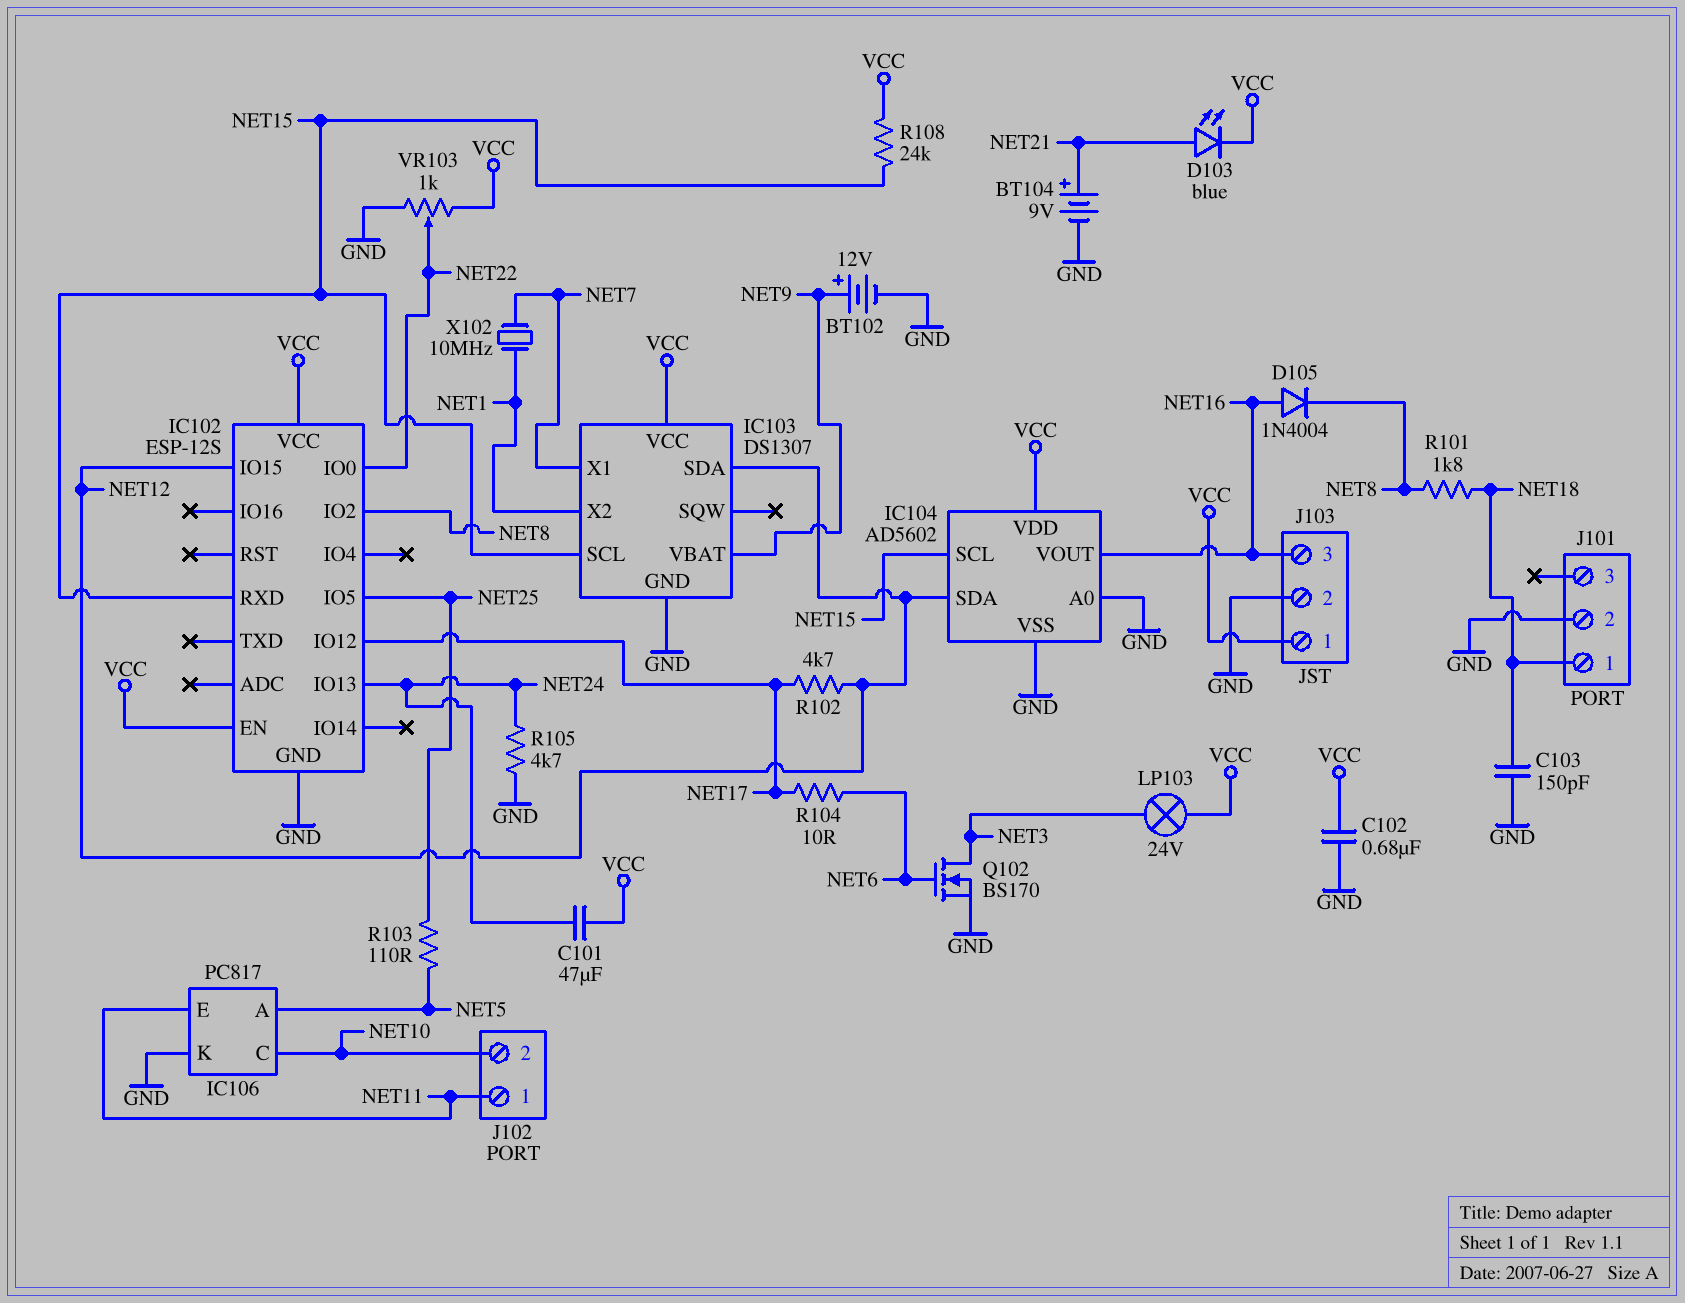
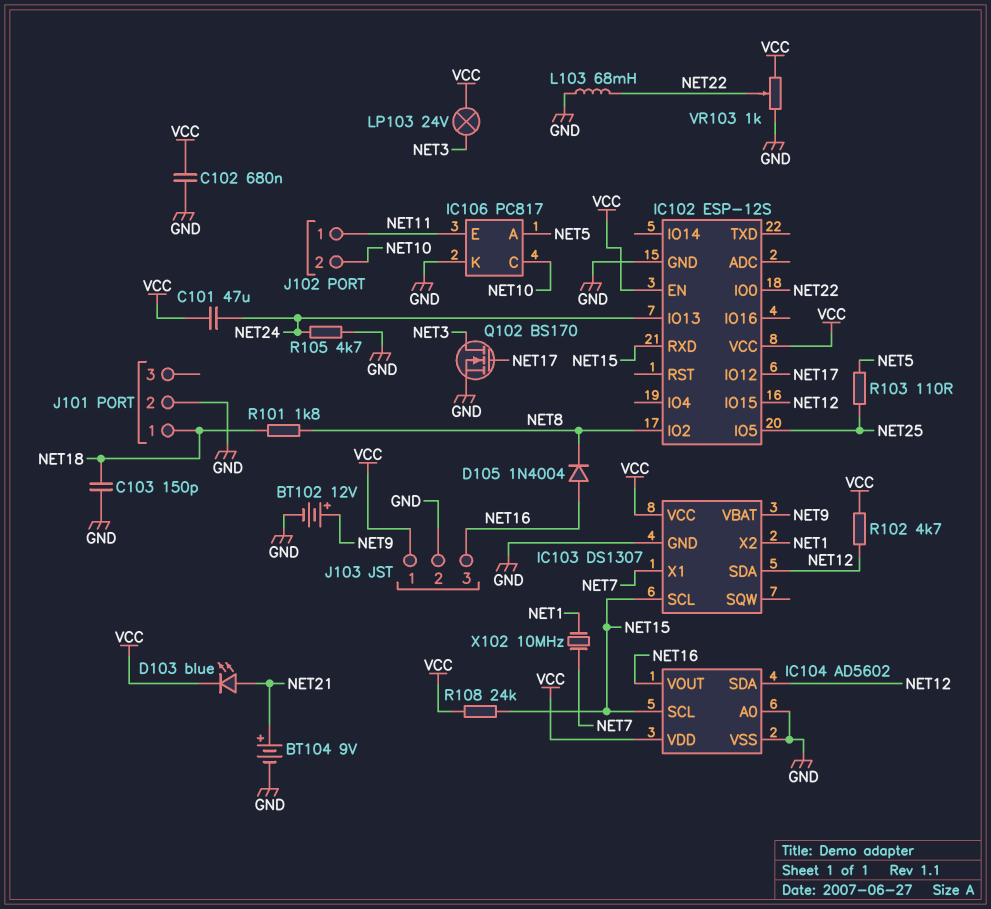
L103: none -> 68mH (GND, NET22)
Q102: NMOS BS170 (G NET6, D NET3, S GND) -> NMOS BS170 (G NET17, D NET3, S GND)
R102: 4.7k (NET12, NET17) -> 4.7k (NET12, VCC)
R104: 10 (NET6, NET17) -> none

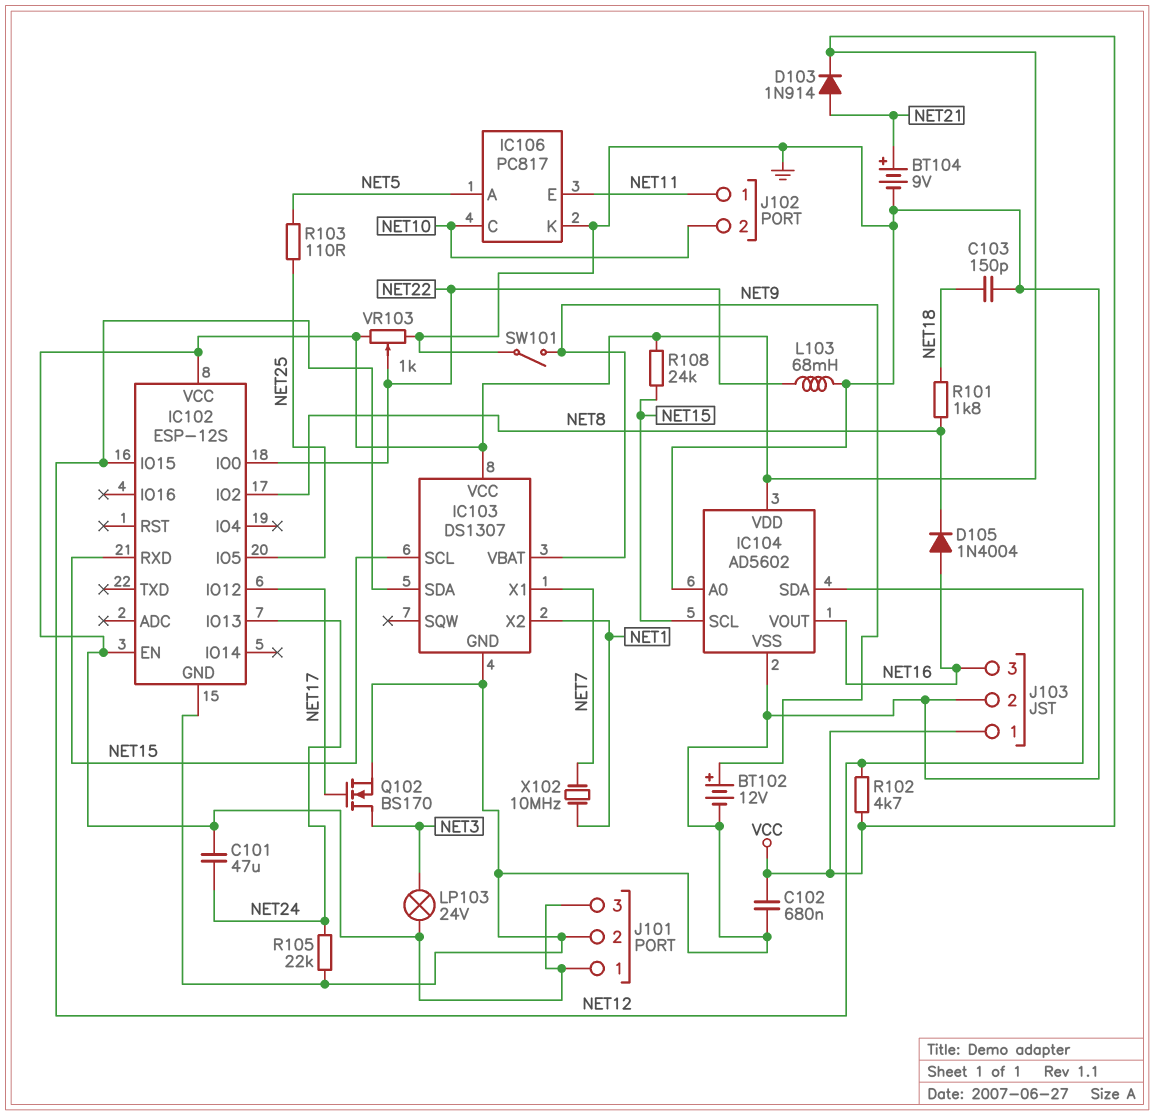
D103: LED blue (A NET21, K VCC) -> diode 1N914 (A NET21, K VCC)
J101 pin 1: NET18 -> VCC
J101 pin 3: none -> VCC
R105: 4.7k (GND, NET24) -> 22k (GND, NET24)
SW101: none -> switch (GND, NET9)

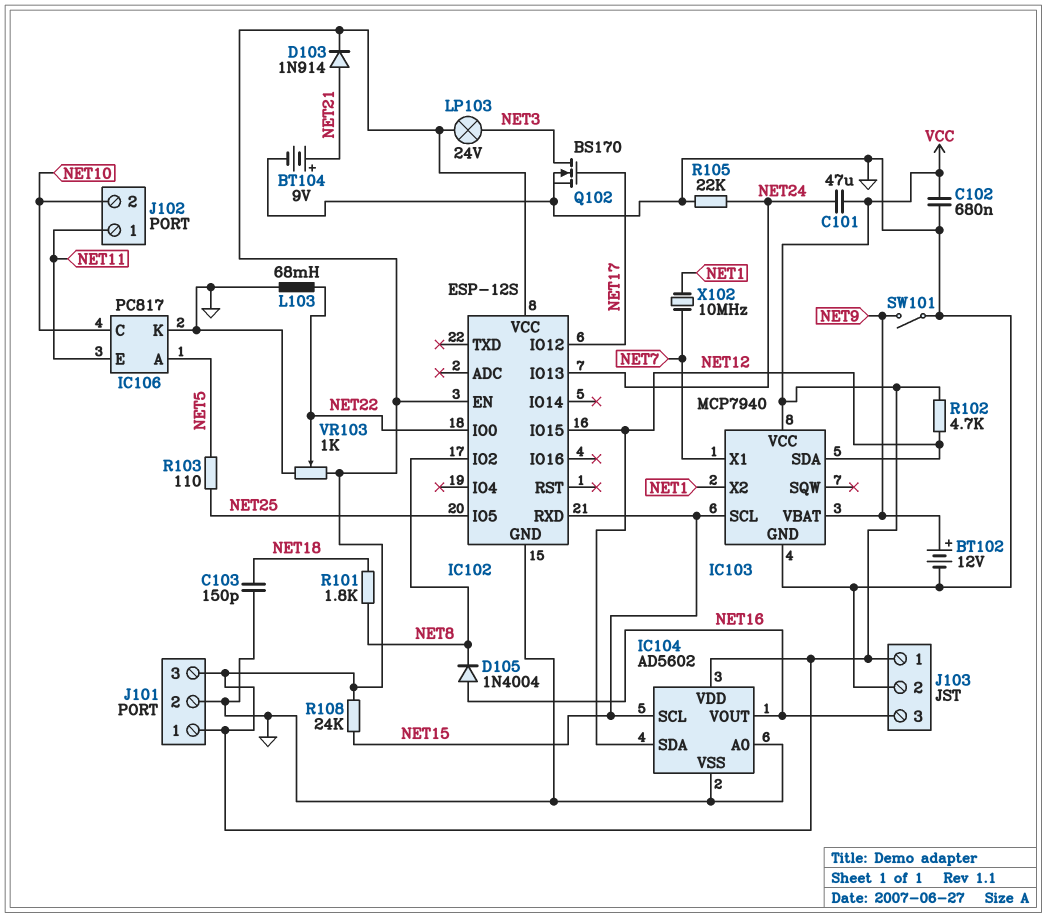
IC103: DS1307 -> MCP7940

